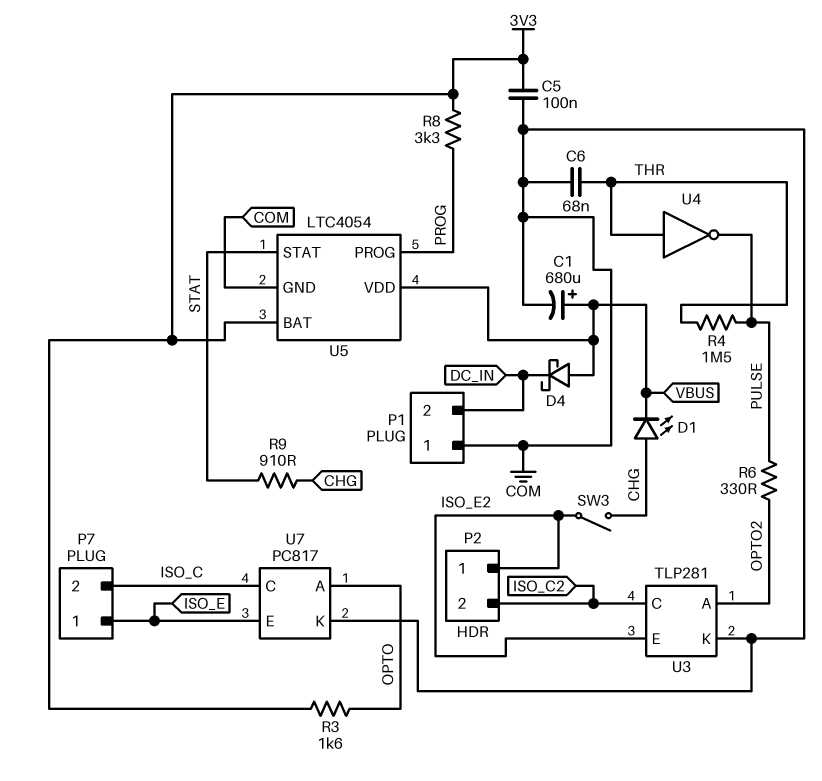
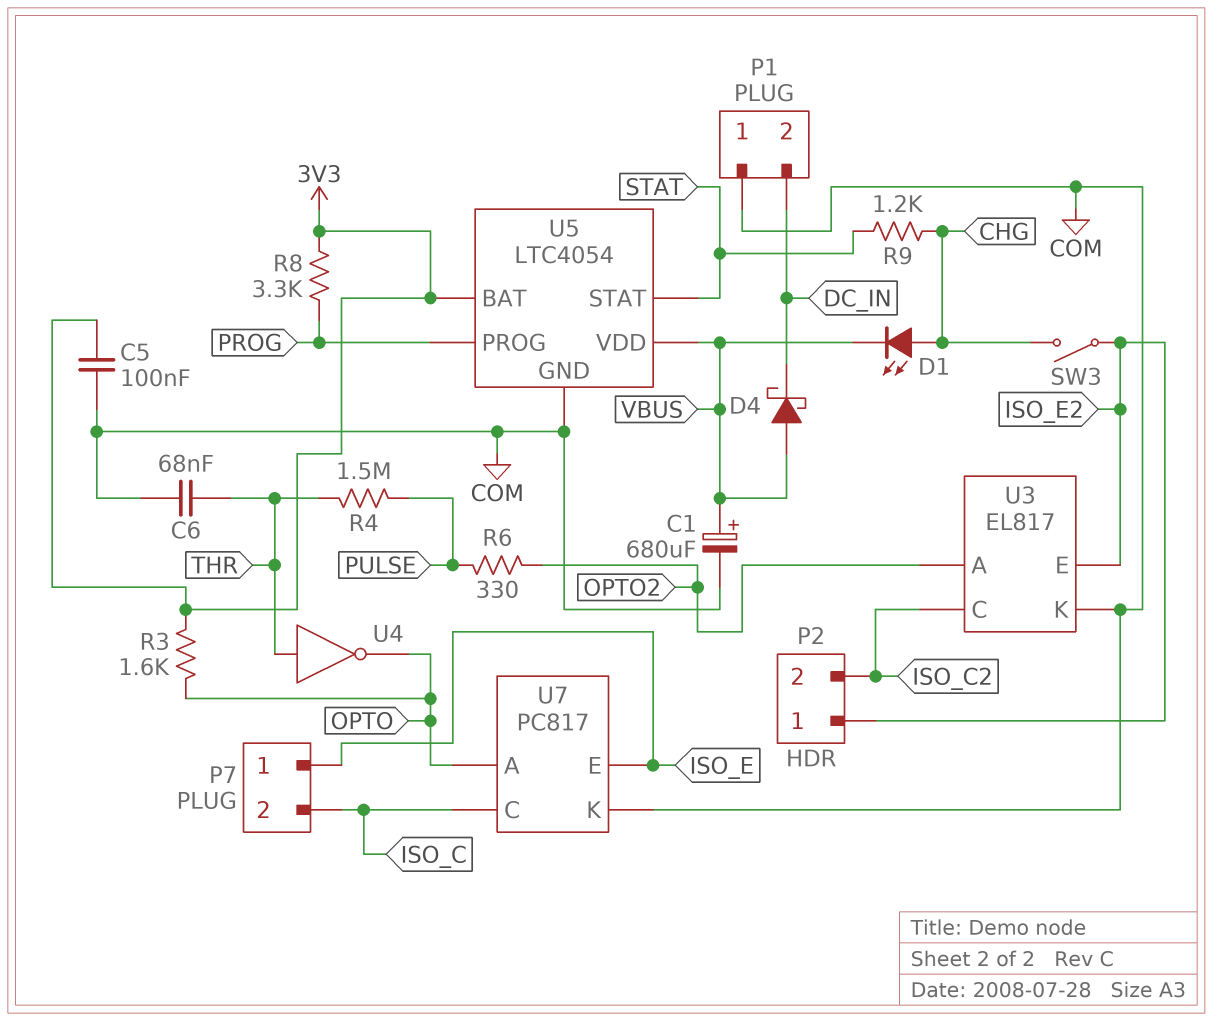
R9: 910 (CHG, STAT) -> 1.2k (CHG, STAT)
U3: TLP281 -> EL817
U4: NOT (in THR, out PULSE) -> NOT (in THR, out OPTO)

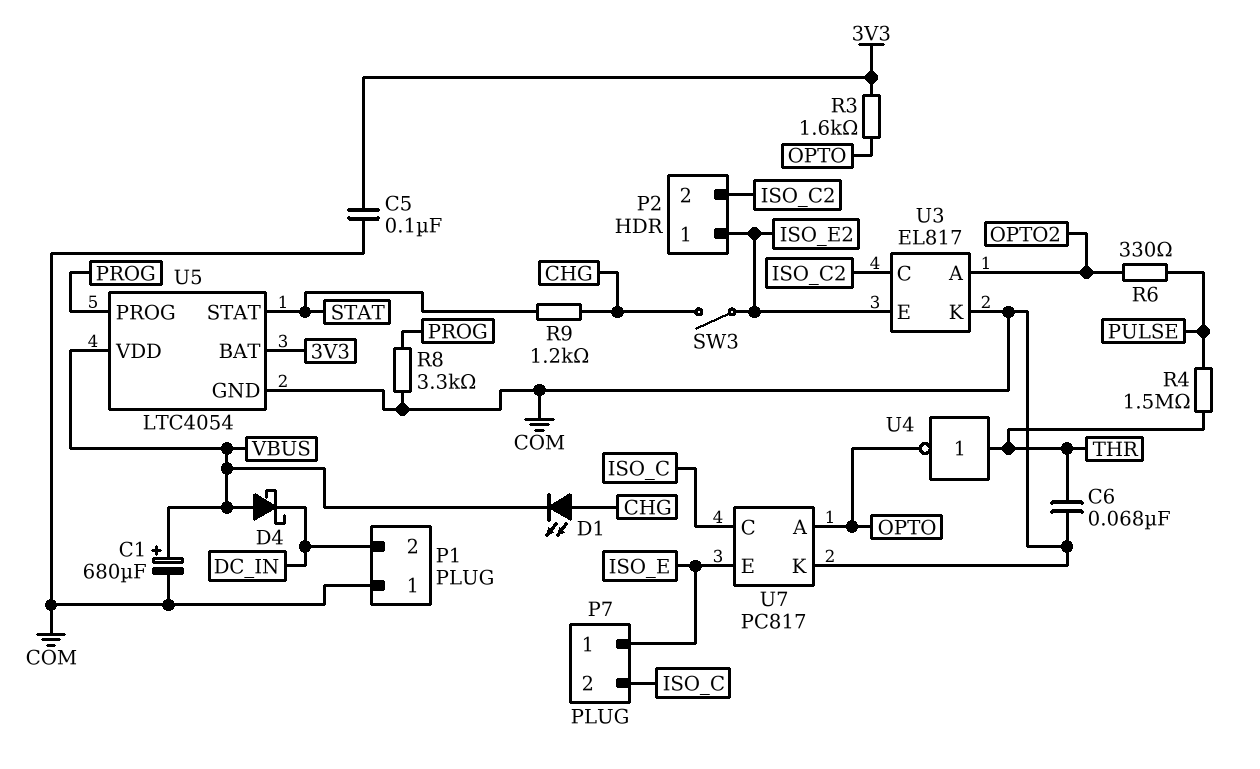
R8: 3.3k (3V3, PROG) -> 3.3k (COM, PROG)

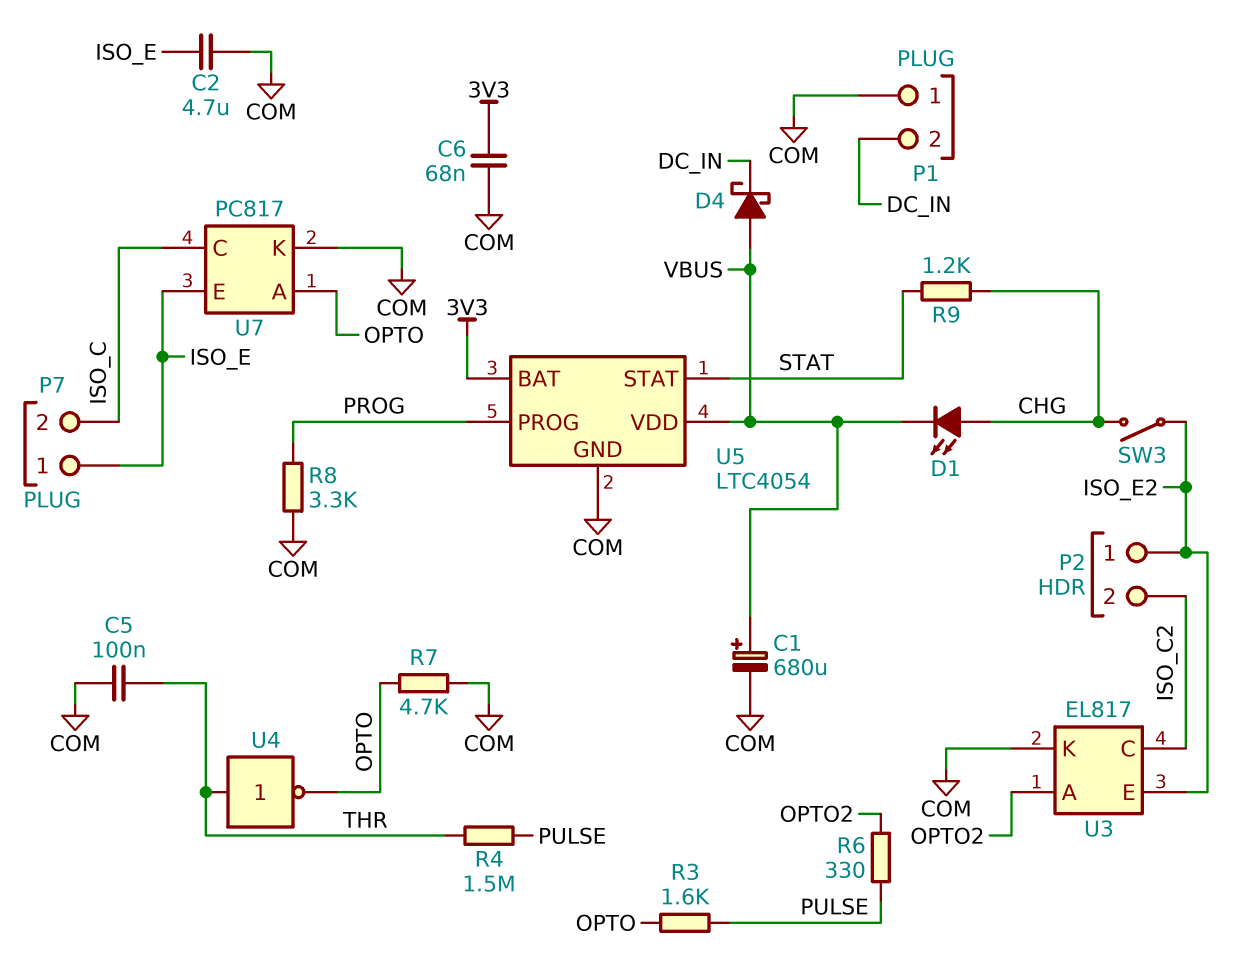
C2: none -> 4.7uF (COM, ISO_E)
C5: 100nF (3V3, COM) -> 100nF (COM, THR)
C6: 68nF (COM, THR) -> 68nF (3V3, COM)
R3: 1.6k (3V3, OPTO) -> 1.6k (OPTO, PULSE)
R7: none -> 4.7k (COM, OPTO)

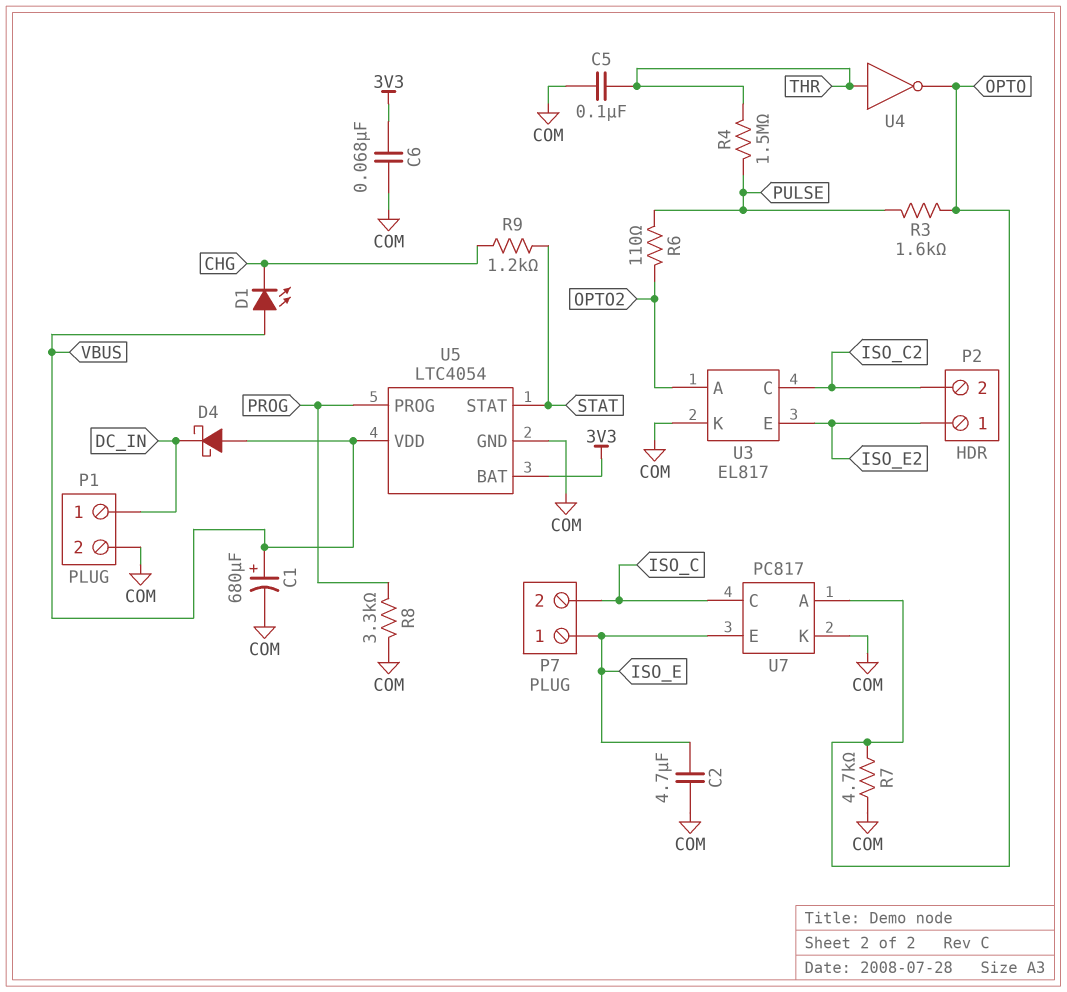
D1: LED (A CHG, K VBUS) -> LED (A VBUS, K CHG)
P1 pin 1: COM -> DC_IN
P1 pin 2: DC_IN -> COM
R6: 330 (OPTO2, PULSE) -> 110 (OPTO2, PULSE)
SW3: switch (CHG, ISO_E2) -> none

